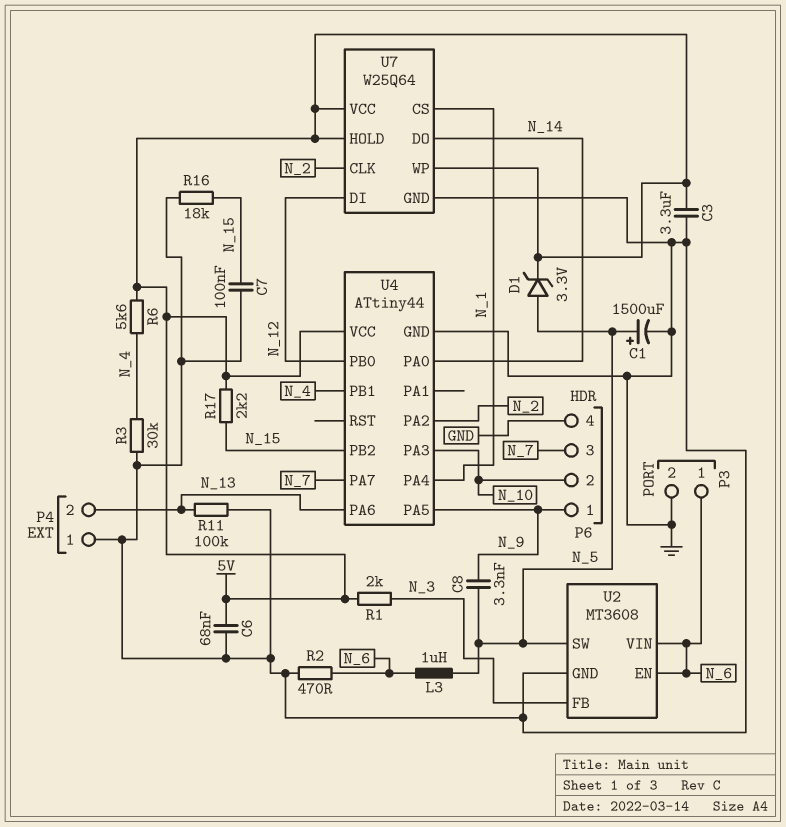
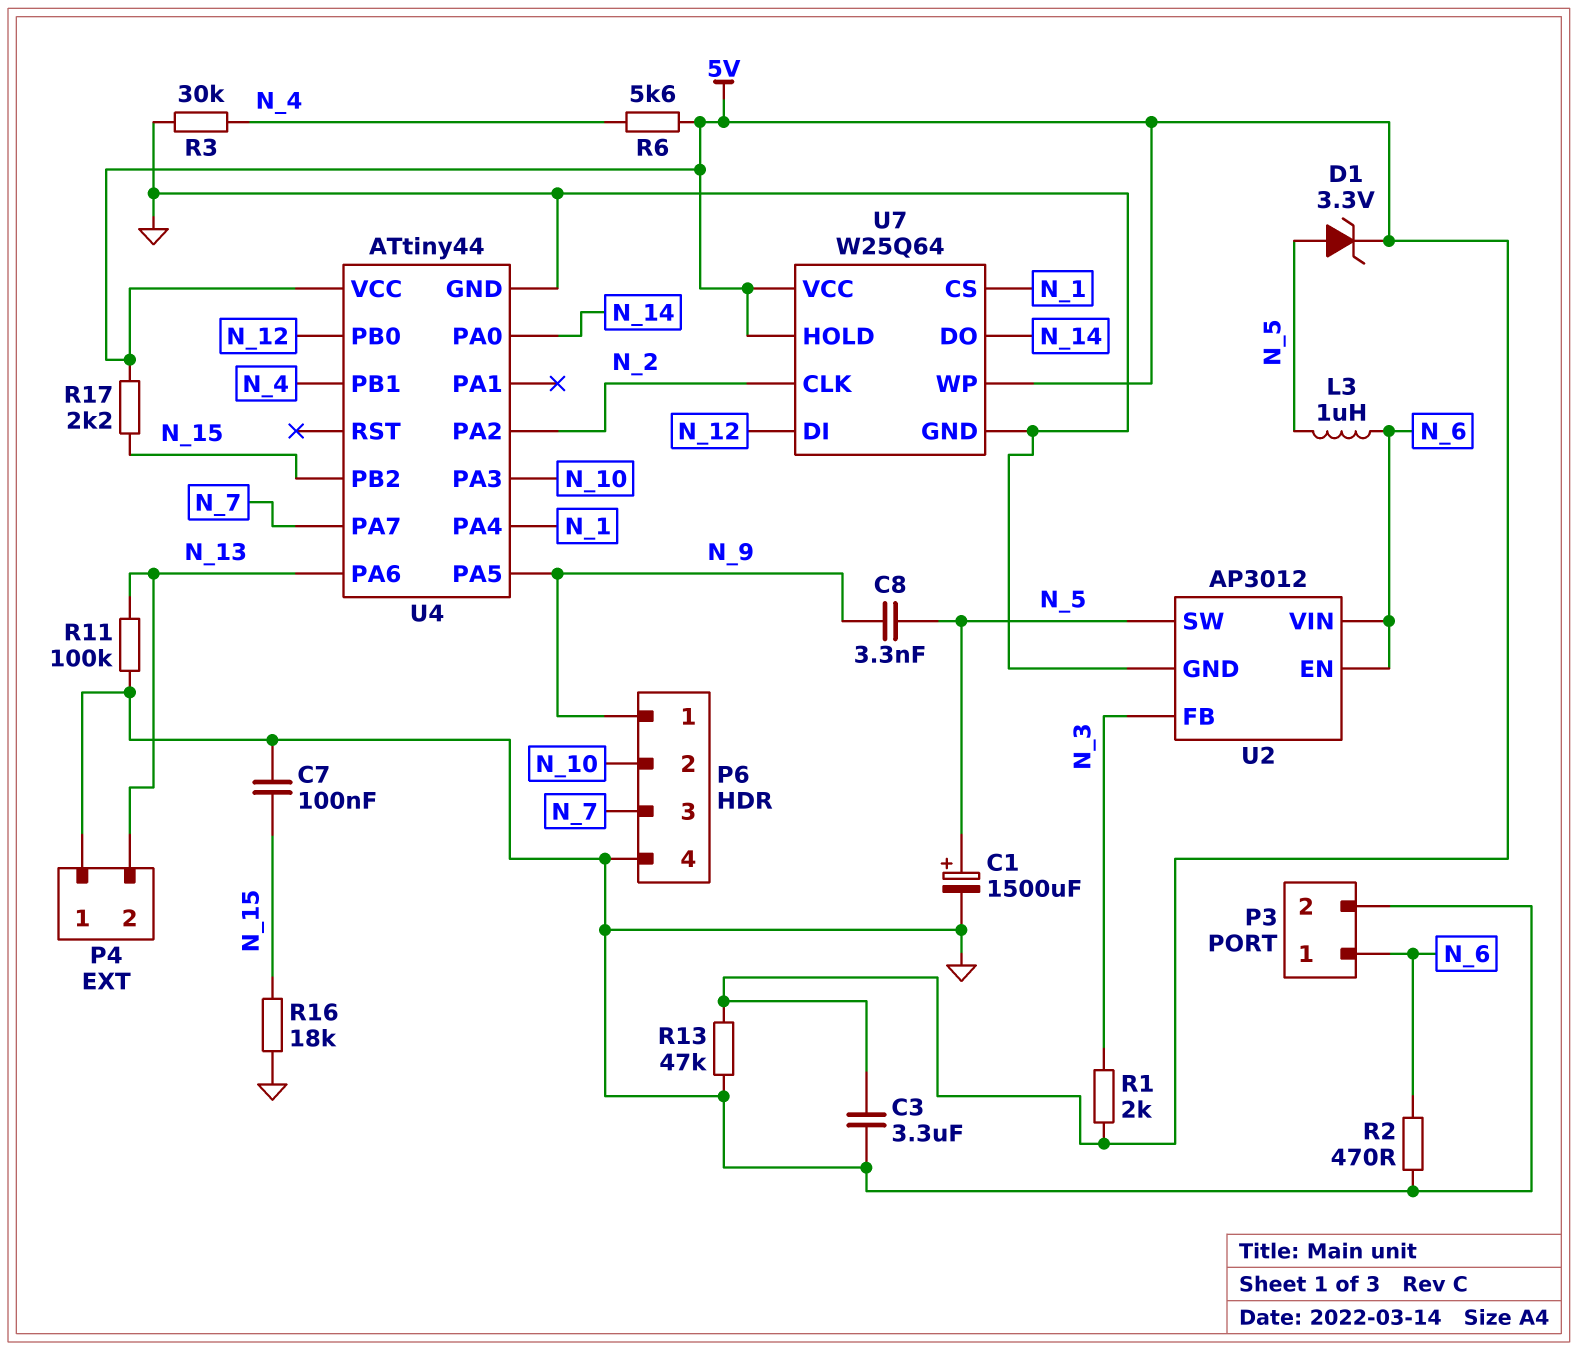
C6: 68nF (5V, GND) -> none
R13: none -> 47k (5V, GND)
U2: MT3608 -> AP3012

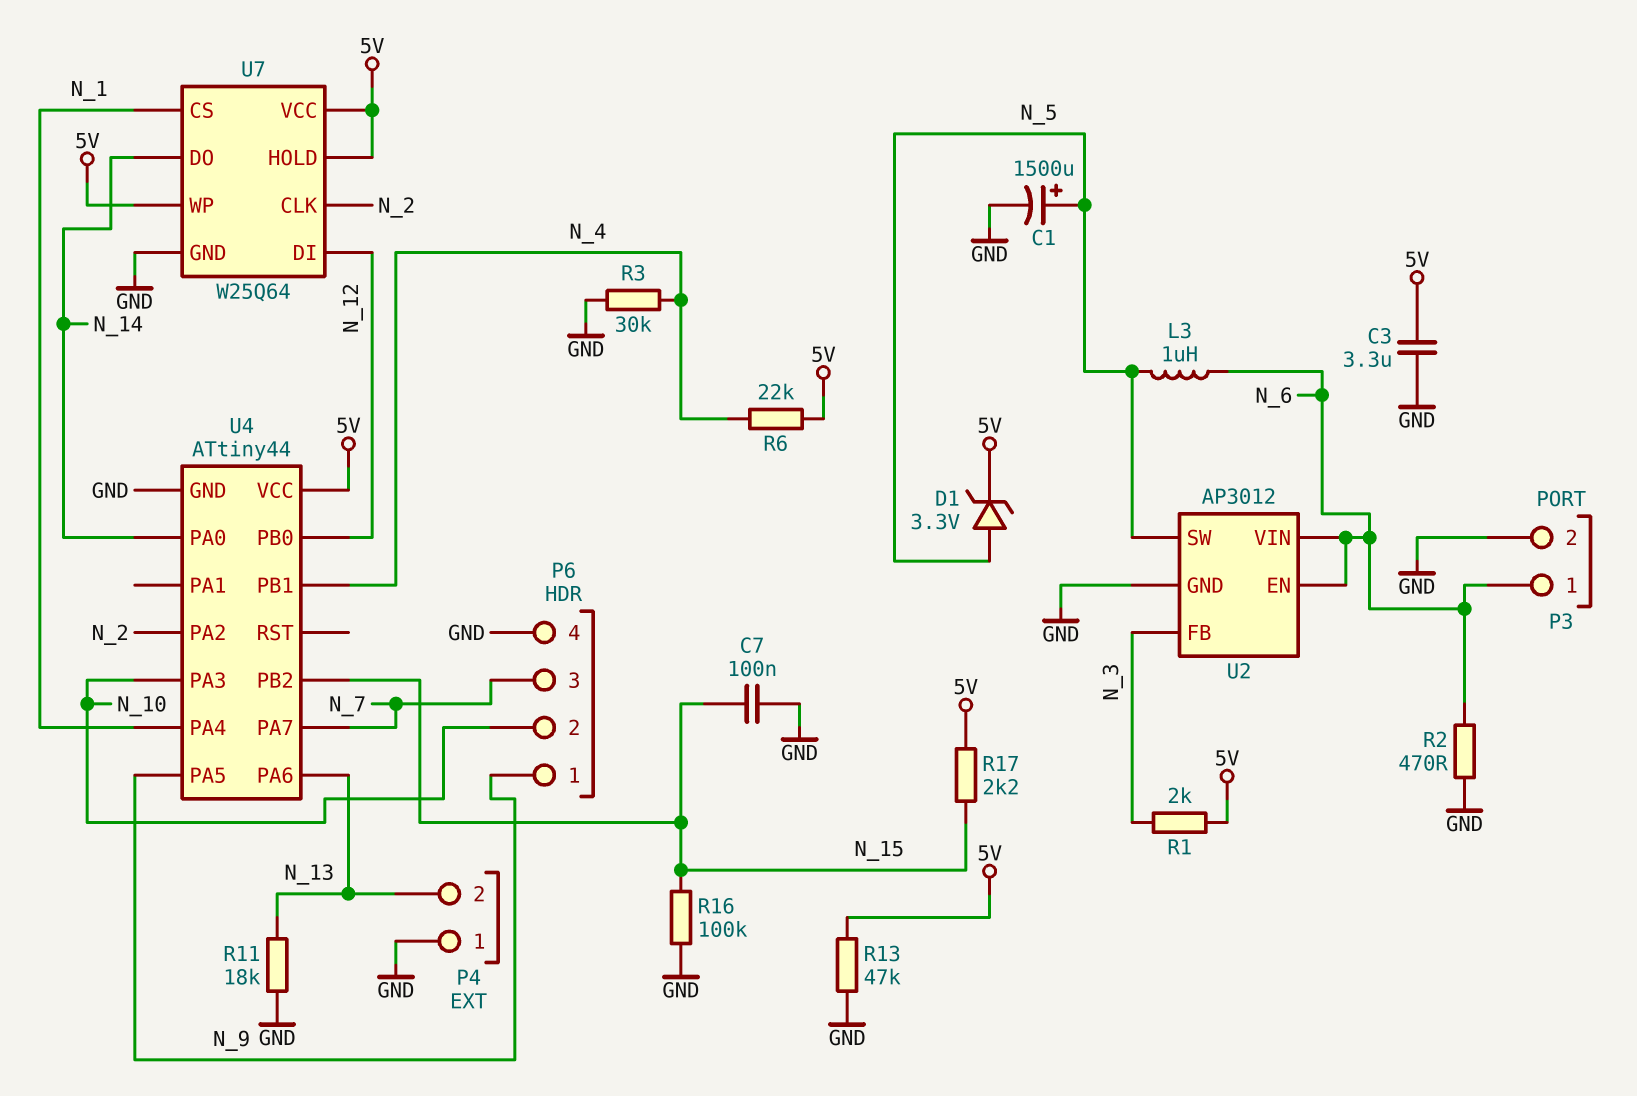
C8: 3.3nF (N_5, N_9) -> none
R6: 5.6k (5V, N_4) -> 22k (5V, N_4)
R11: 100k (GND, N_13) -> 18k (GND, N_13)
R16: 18k (GND, N_15) -> 100k (GND, N_15)

